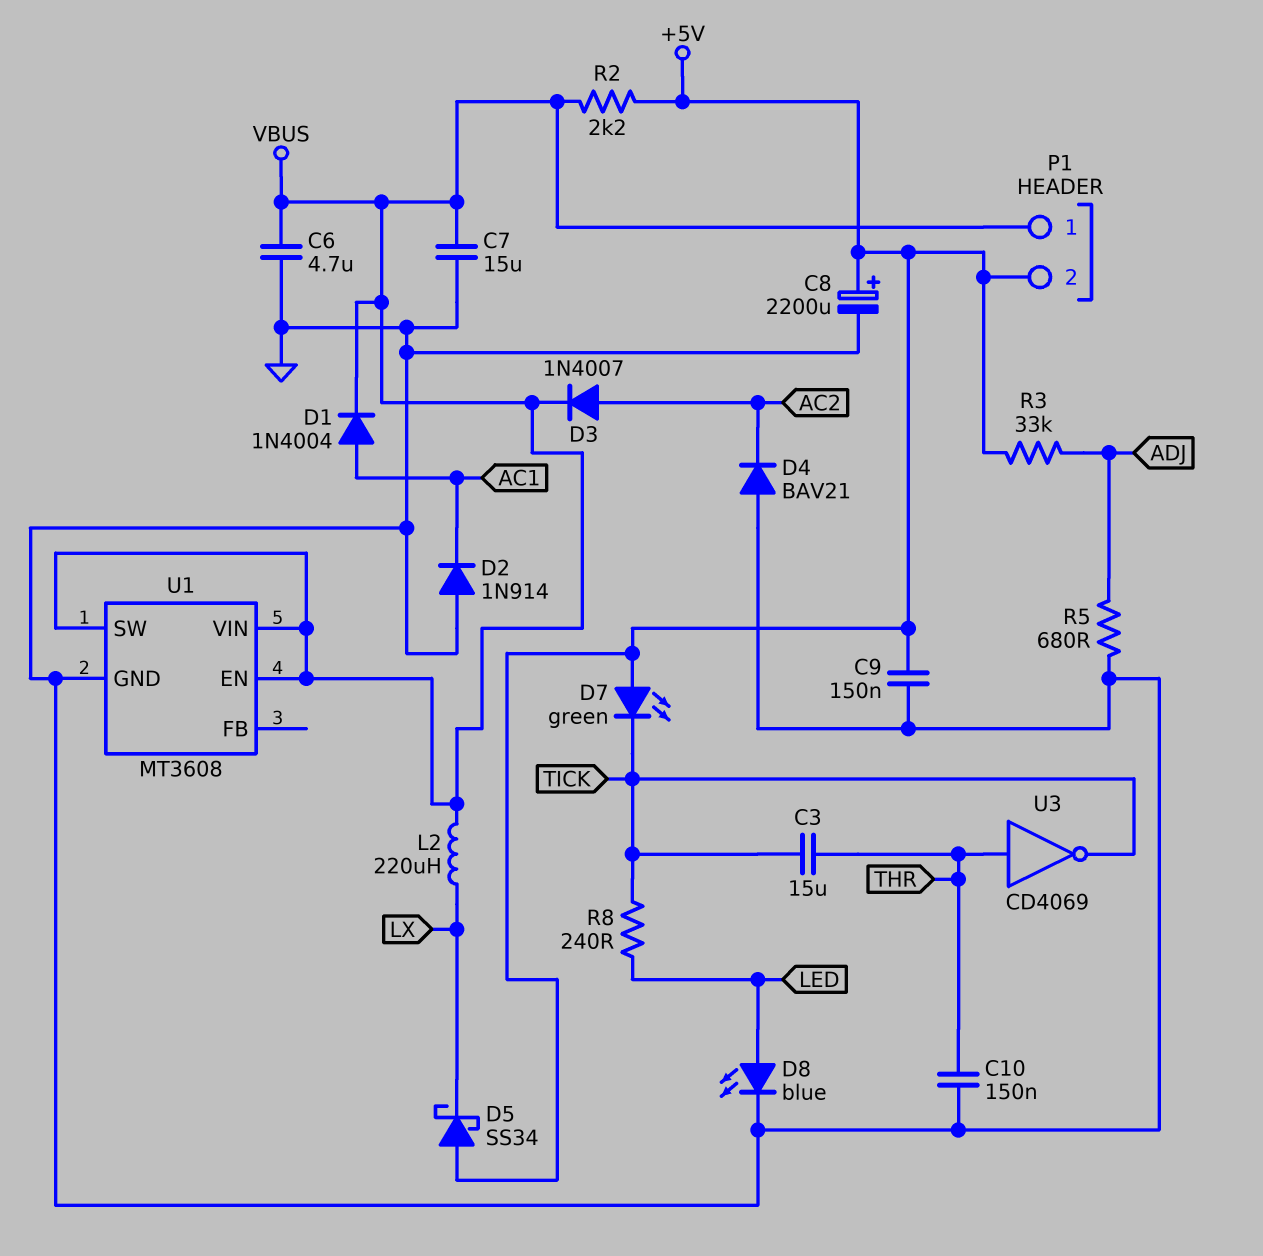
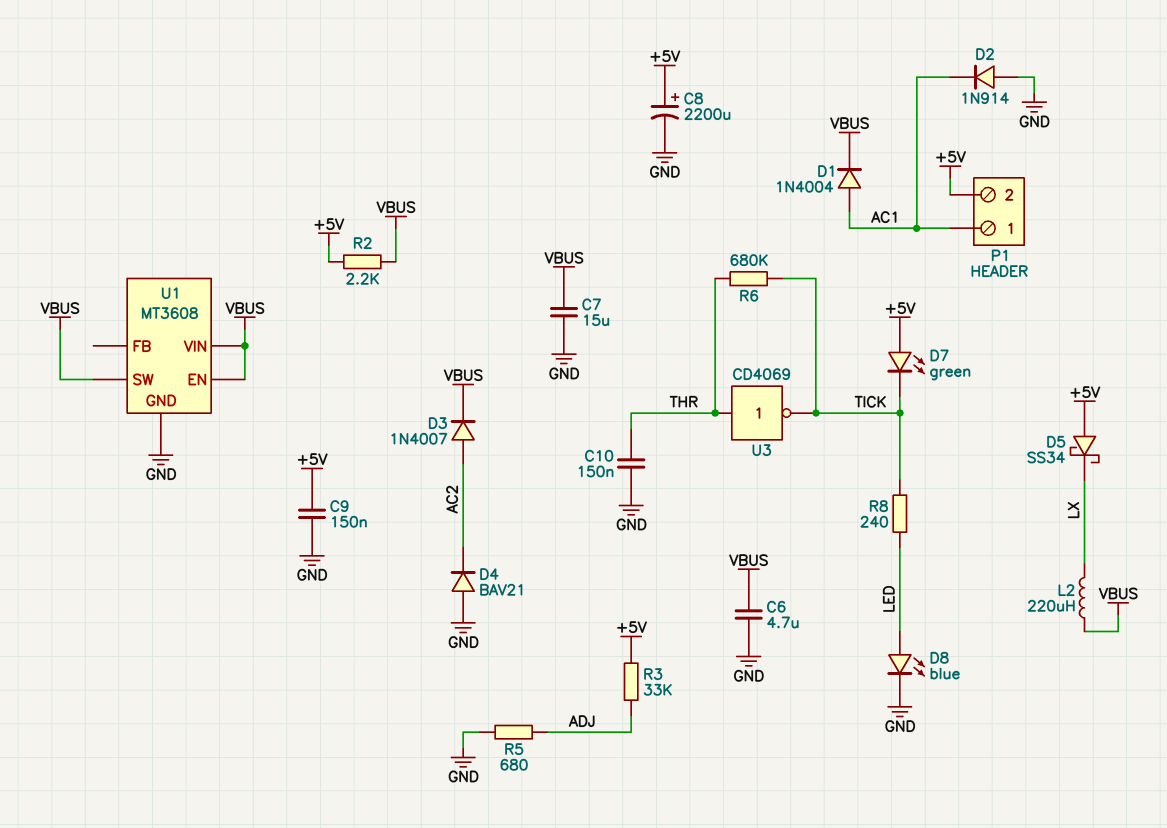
C3: 15uF (THR, TICK) -> none
P1 pin 1: VBUS -> AC1
R6: none -> 680k (THR, TICK)

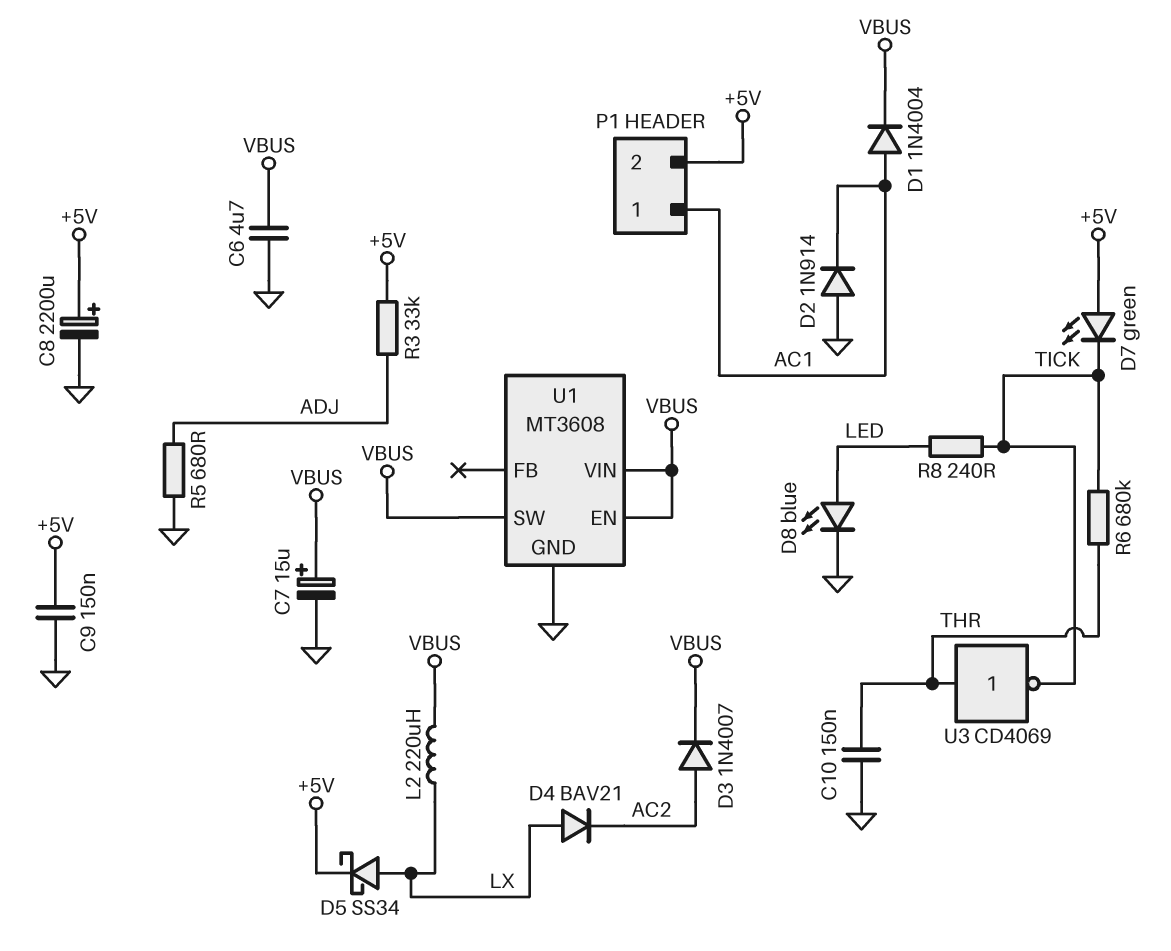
C7: 15uF (GND, VBUS) -> 15uF (plus VBUS, minus GND)
D4: diode BAV21 (A GND, K AC2) -> diode BAV21 (A LX, K AC2)
D5: schottky SS34 (A +5V, K LX) -> schottky SS34 (A LX, K +5V)
R2: 2.2k (+5V, VBUS) -> none

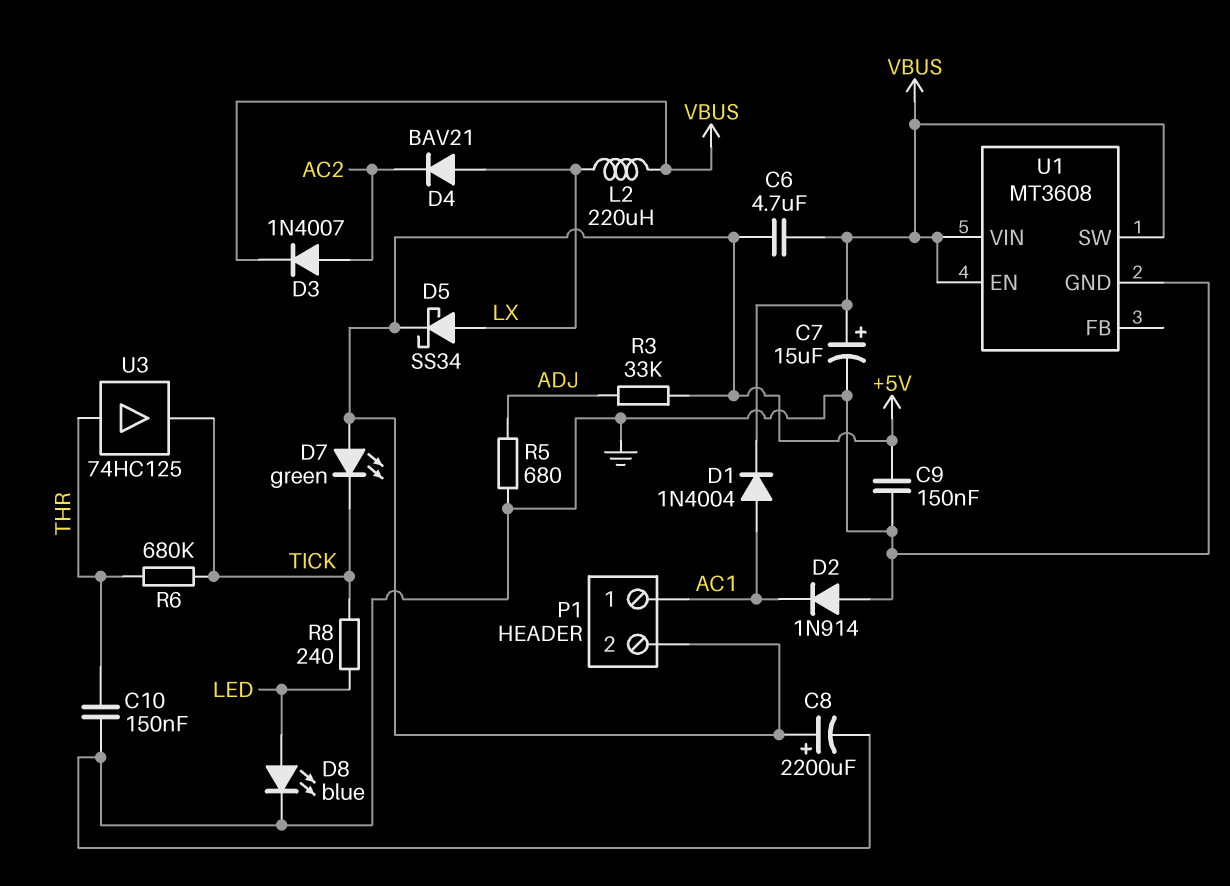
C6: 4.7uF (GND, VBUS) -> 4.7uF (+5V, VBUS)
U3: NOT CD4069 (in THR, out TICK) -> buffer 74HC125 (in THR, out TICK)

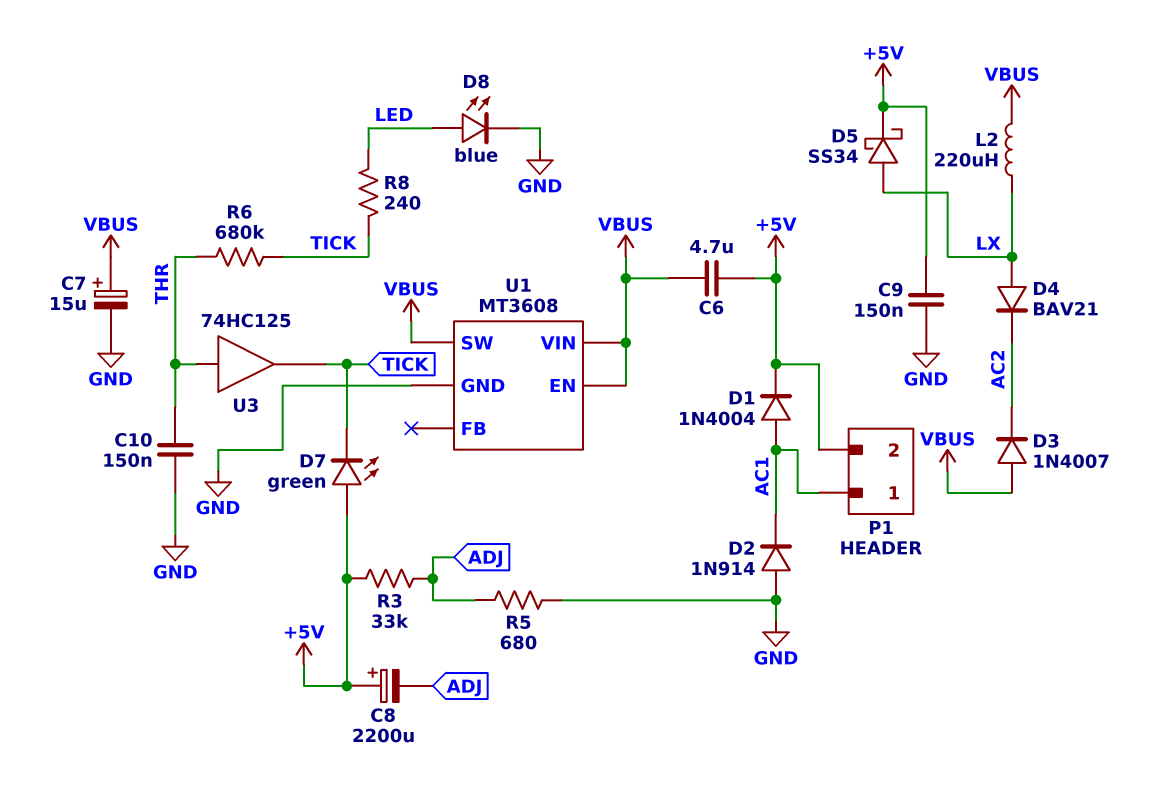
C8: 2200uF (plus +5V, minus GND) -> 2200uF (plus +5V, minus ADJ)
D1: diode 1N4004 (A AC1, K VBUS) -> diode 1N4004 (A AC1, K +5V)
D3: diode 1N4007 (A AC2, K VBUS) -> diode 1N4007 (A VBUS, K AC2)

